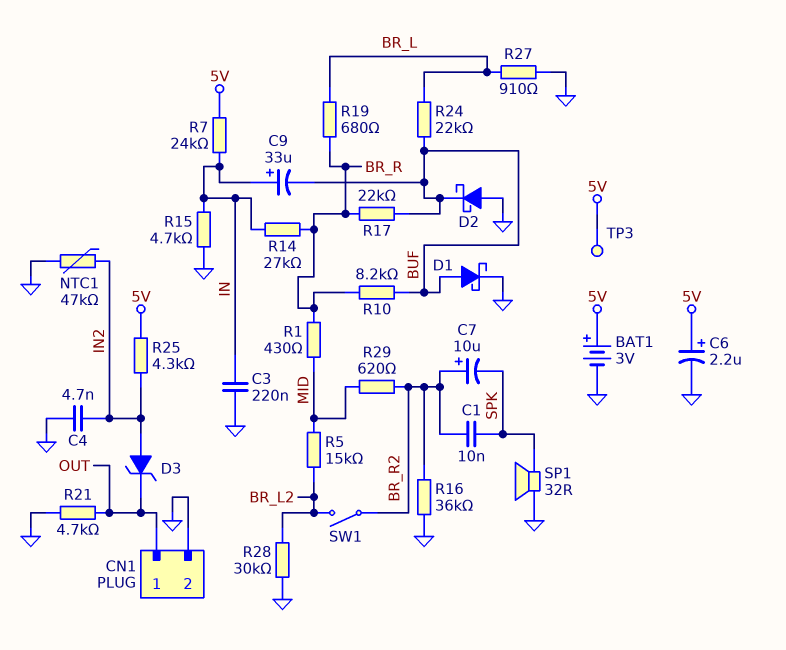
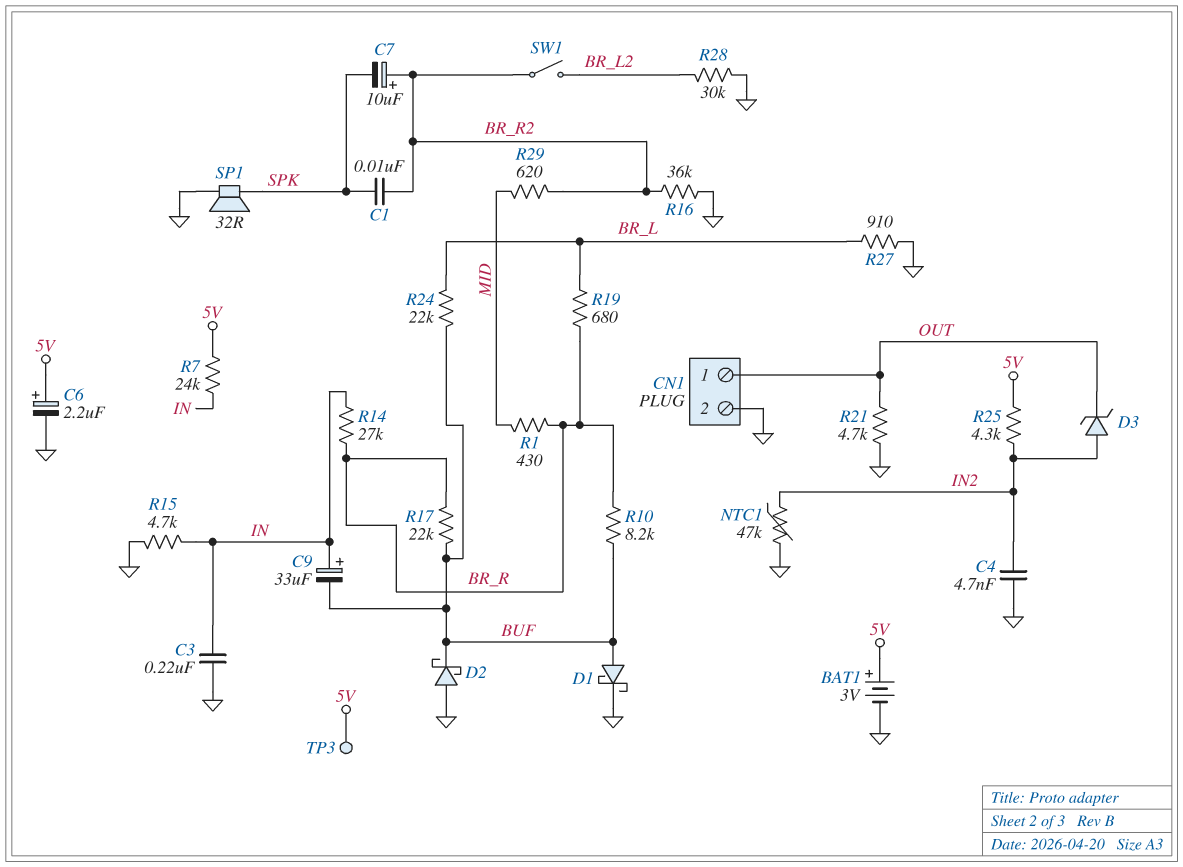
R5: 15k (BR_L2, MID) -> none

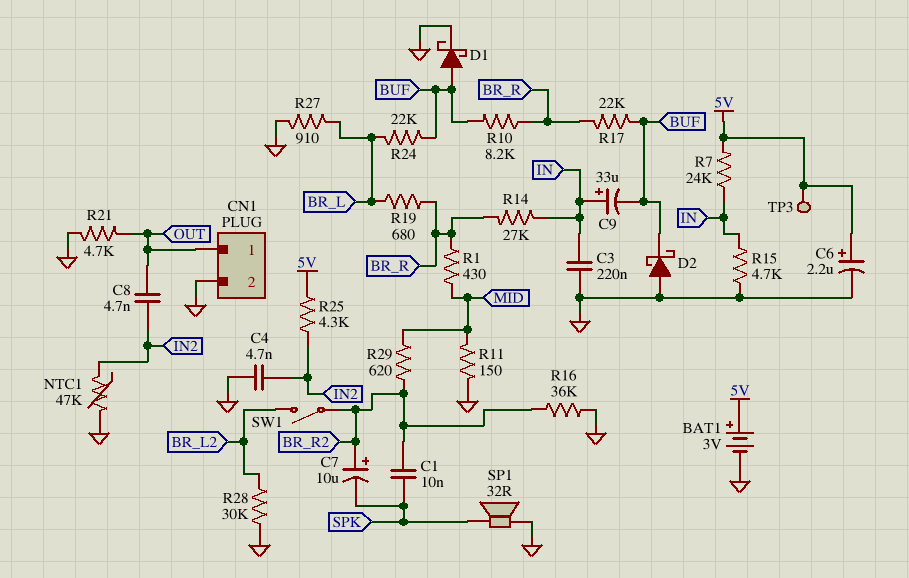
C8: none -> 4.7nF (IN2, OUT)
D3: zener (A IN2, K OUT) -> none
R11: none -> 150 (GND, MID)

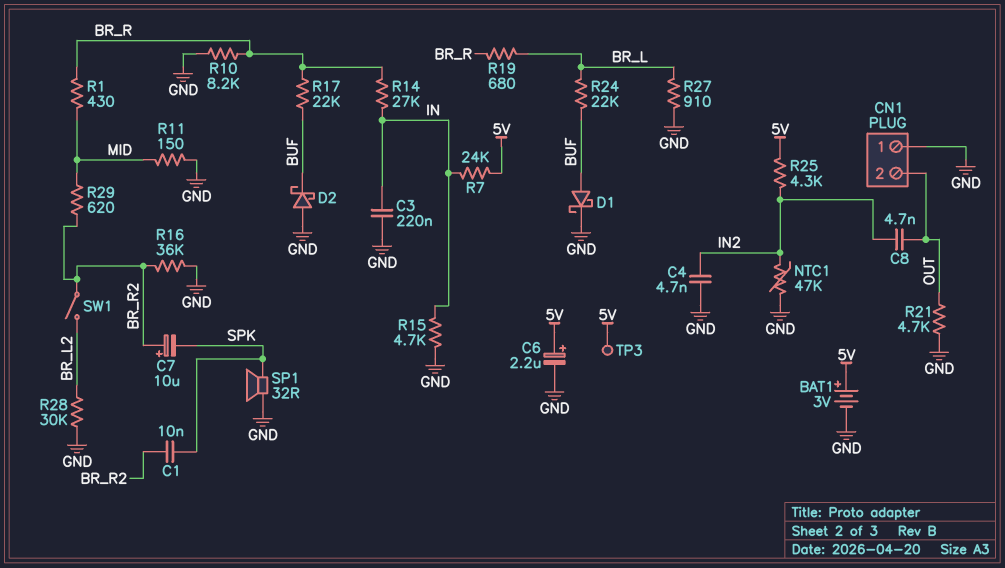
C9: 33uF (plus IN, minus BUF) -> none
CN1 pin 1: OUT -> GND
CN1 pin 2: GND -> OUT
R10: 8.2k (BR_R, BUF) -> 8.2k (BR_R, GND)

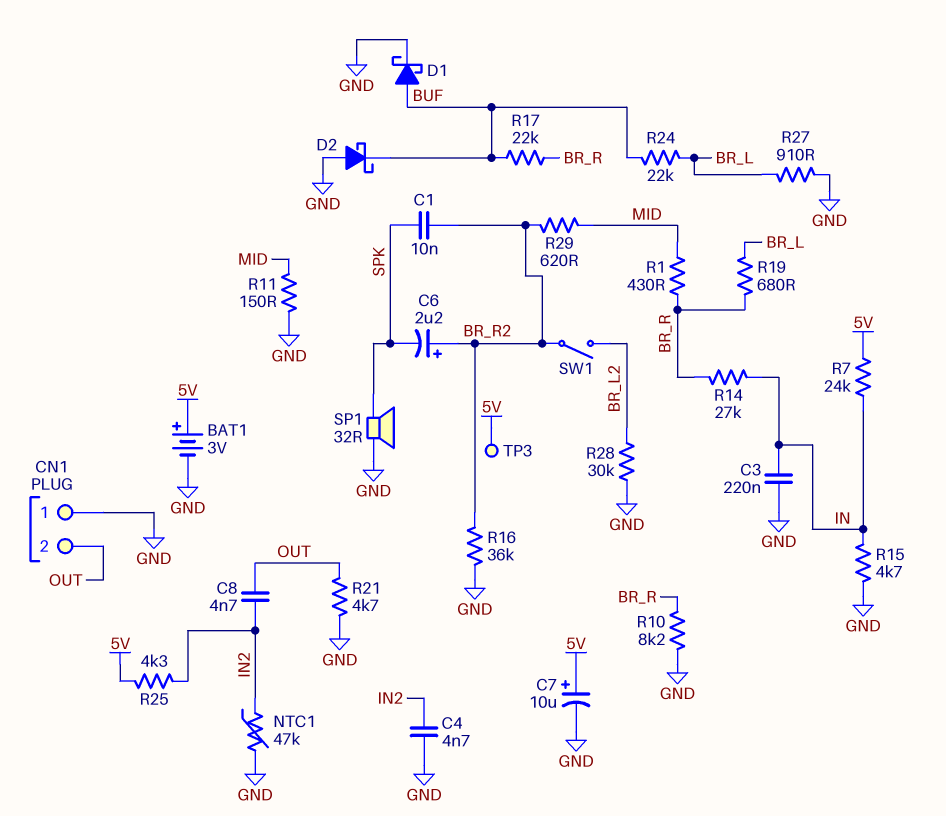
C6: 2.2uF (plus 5V, minus GND) -> 2.2uF (plus BR_R2, minus SPK)
C7: 10uF (plus BR_R2, minus SPK) -> 10uF (plus 5V, minus GND)

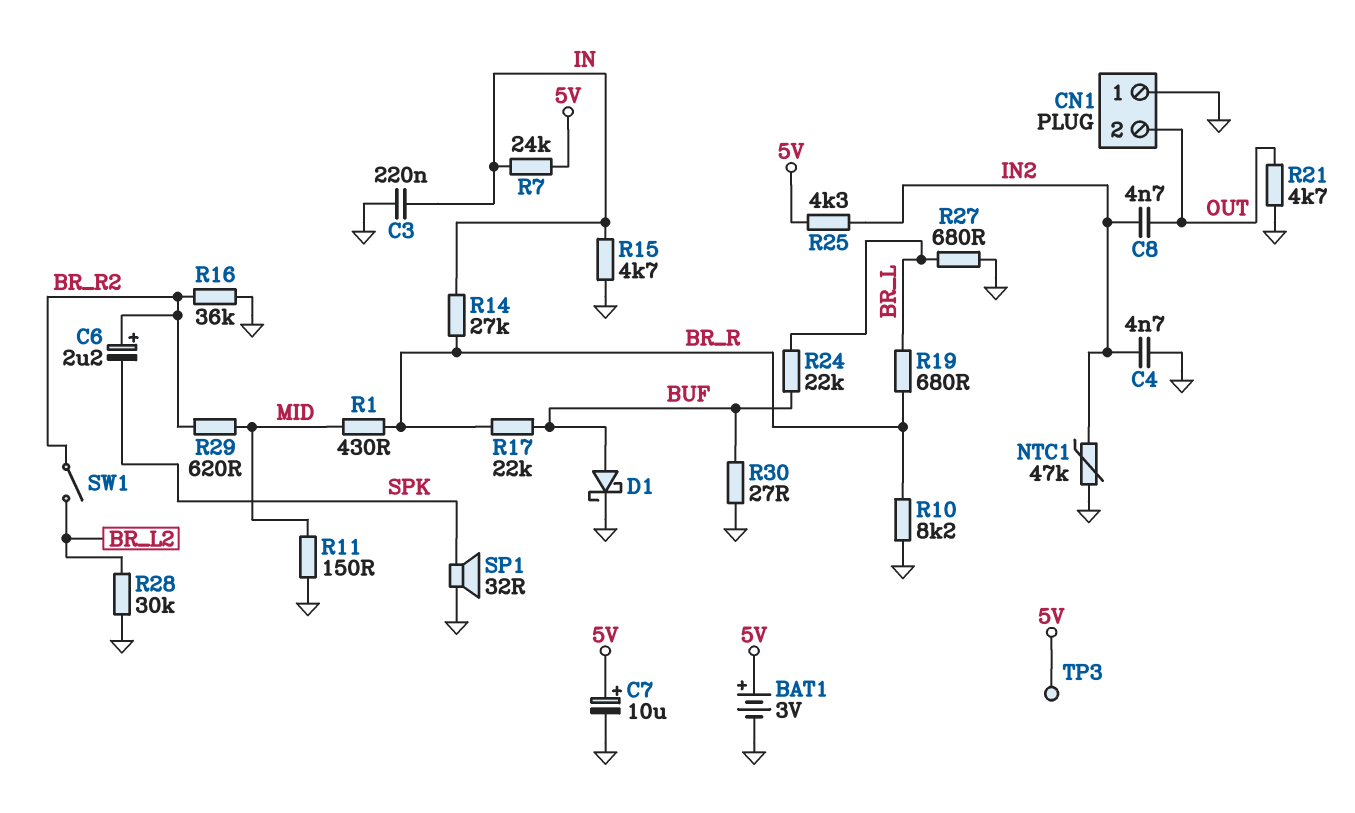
C1: 10nF (BR_R2, SPK) -> none
D2: schottky (A GND, K BUF) -> none
R27: 910 (BR_L, GND) -> 680 (BR_L, GND)
R30: none -> 27 (BUF, GND)

